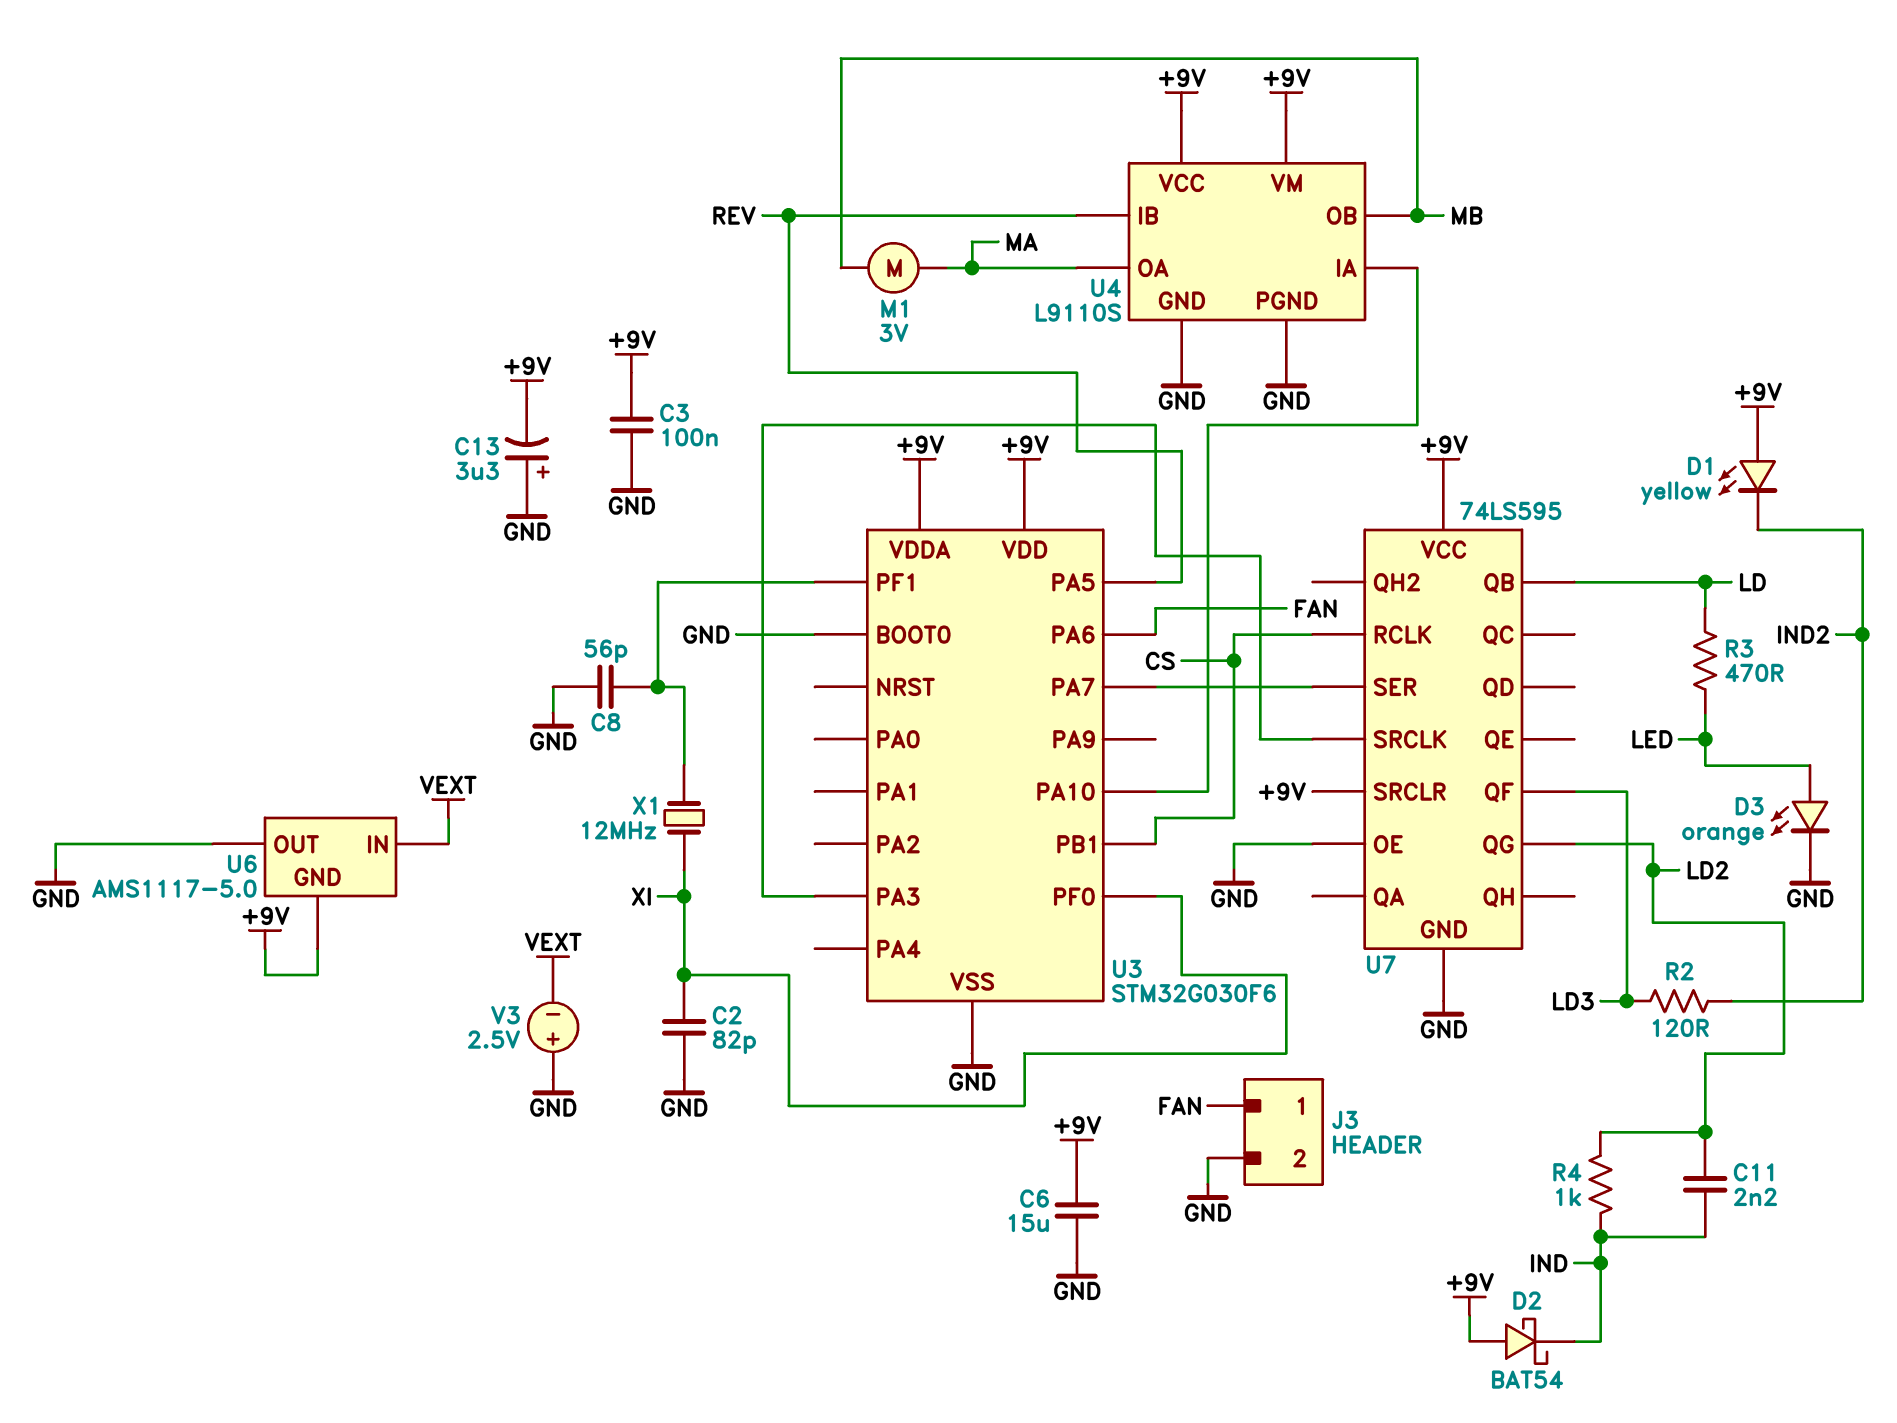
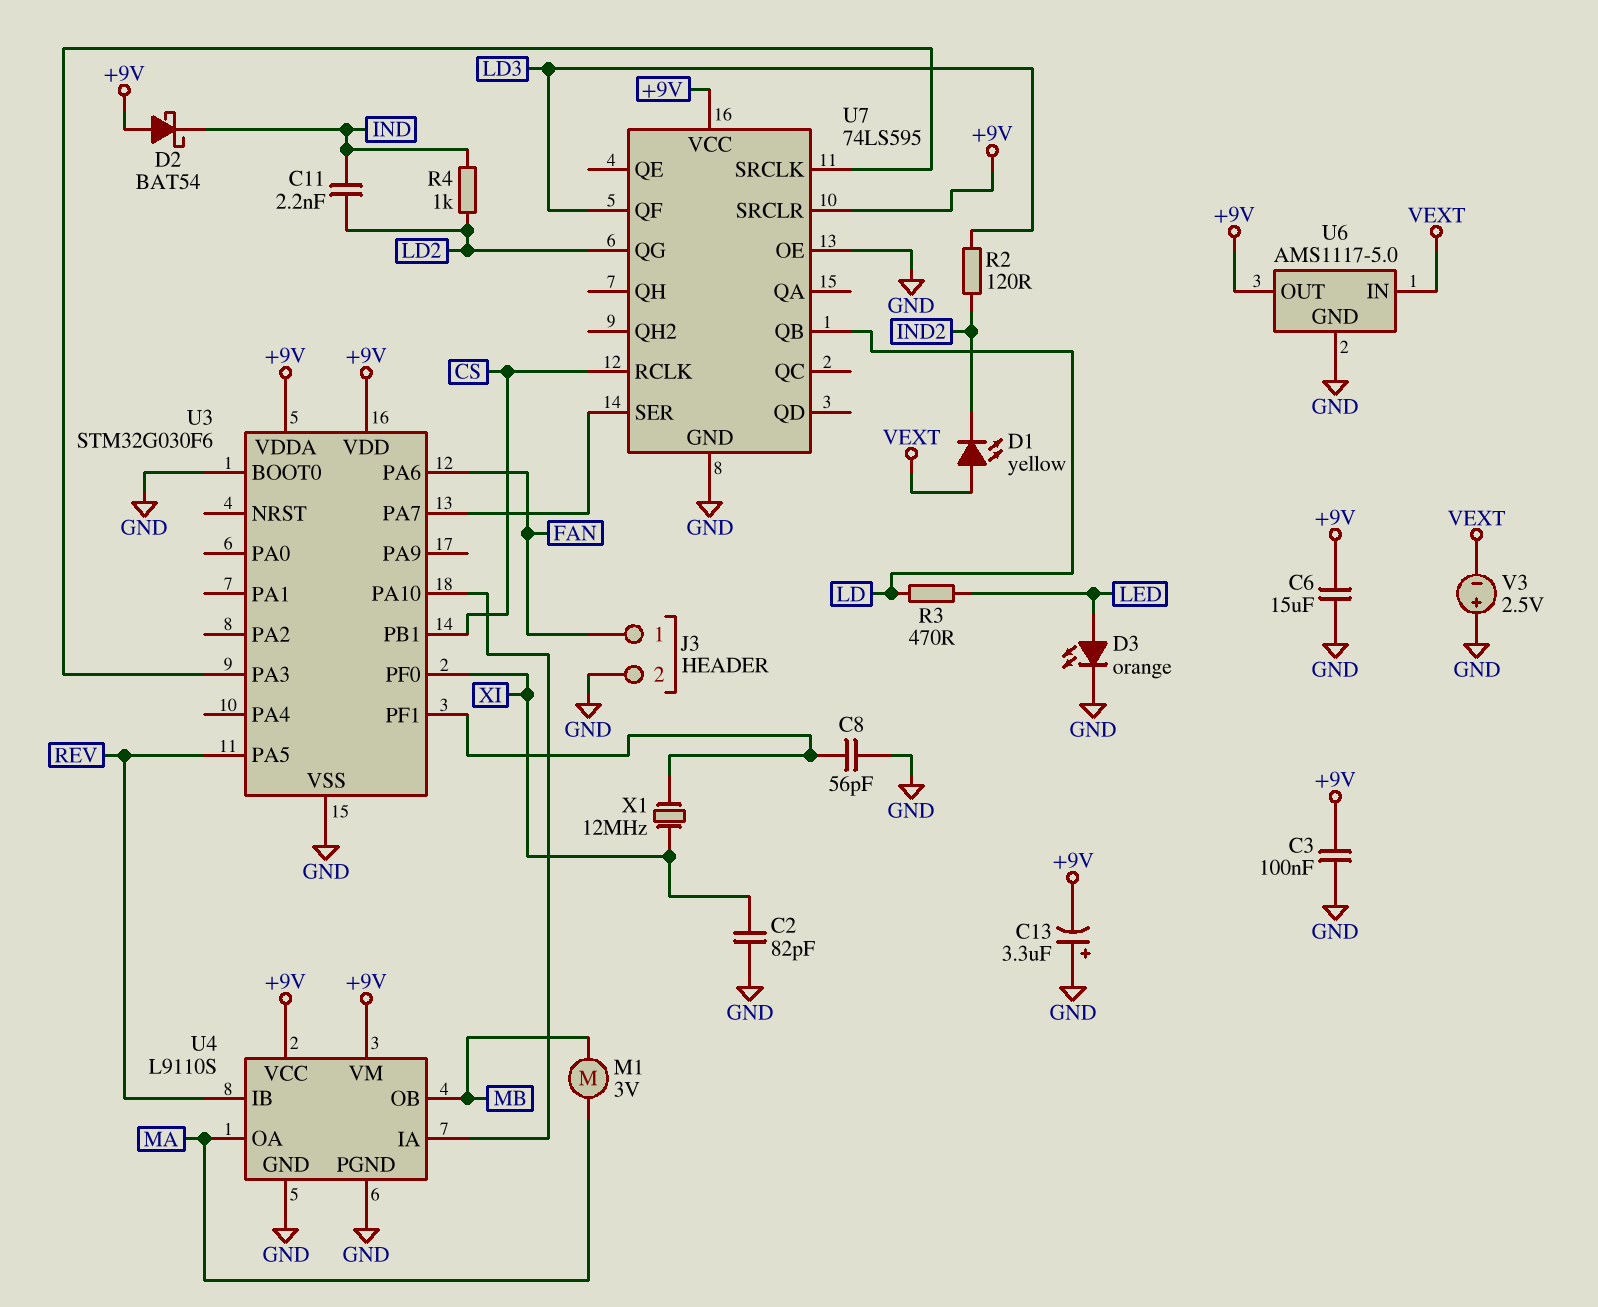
D1: LED yellow (A +9V, K IND2) -> LED yellow (A VEXT, K IND2)
U6 pin GND: +9V -> GND
U6 pin OUT: GND -> +9V

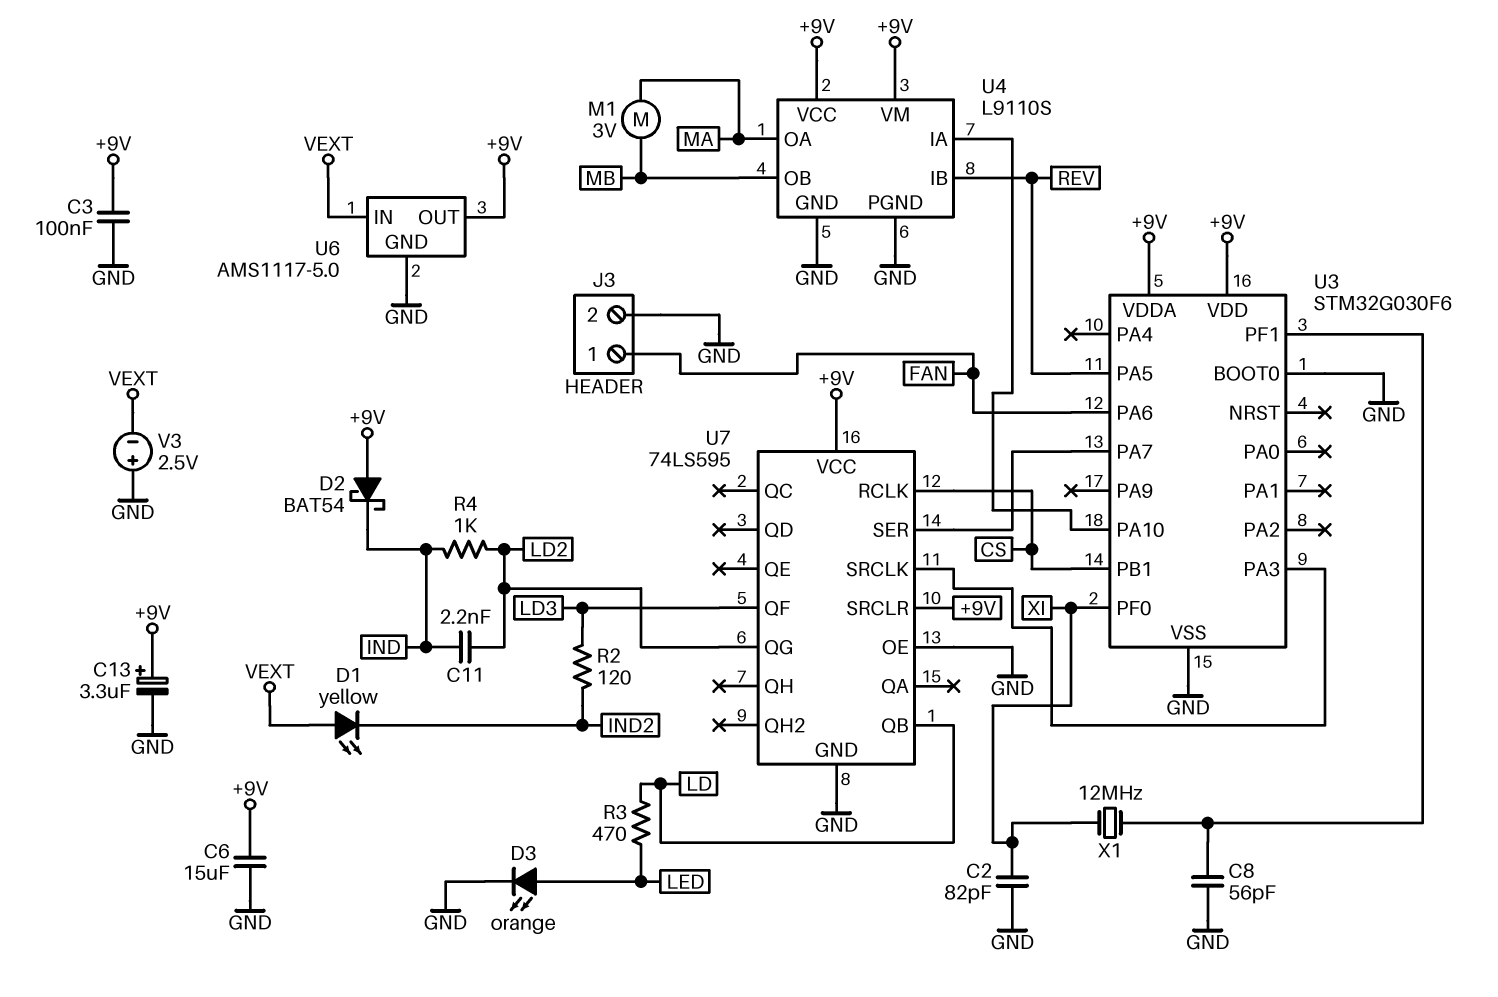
C13: 3.3uF (plus GND, minus +9V) -> 3.3uF (plus +9V, minus GND)

